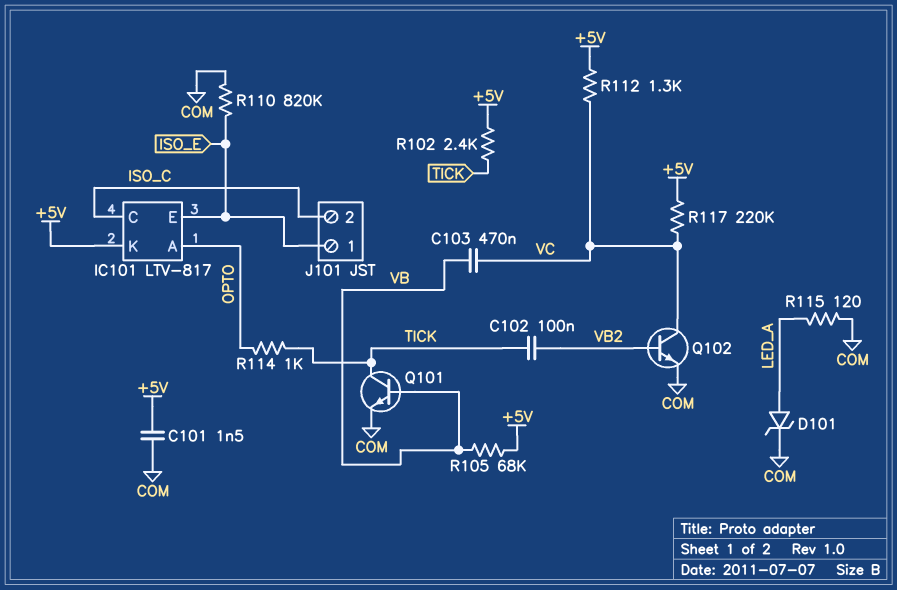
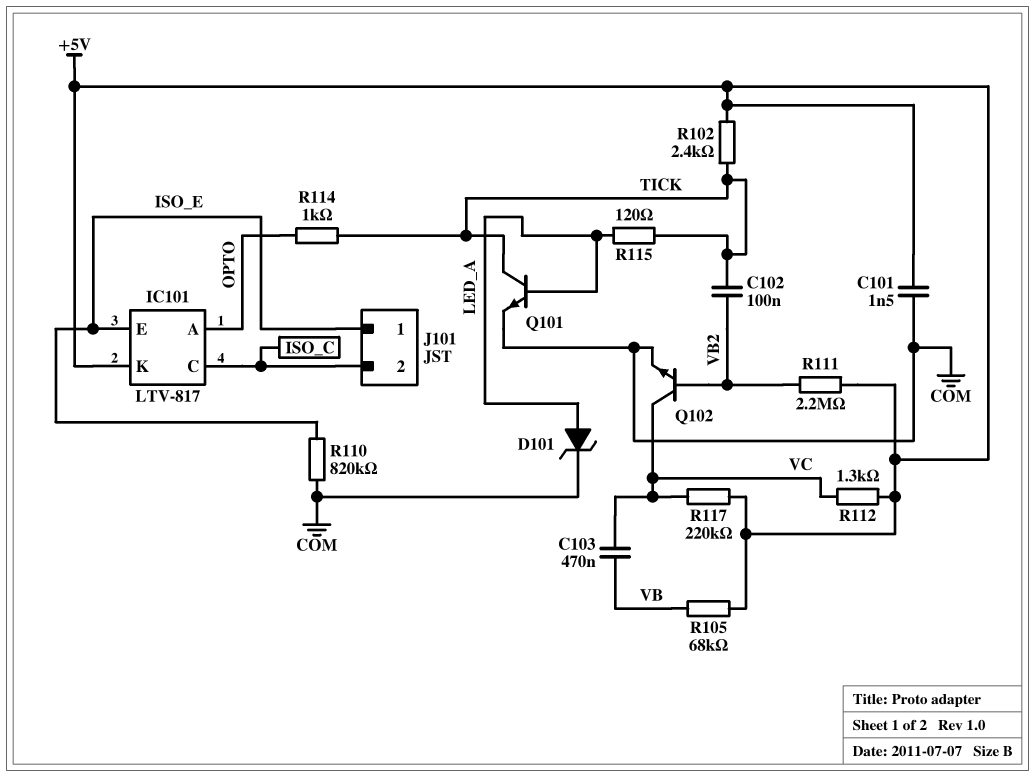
Q101: NPN (B VB, C TICK, E COM) -> NPN (B LED_A, C TICK, E COM)
R111: none -> 2.2M (+5V, VB2)
R115: 120 (COM, LED_A) -> 120 (LED_A, TICK)

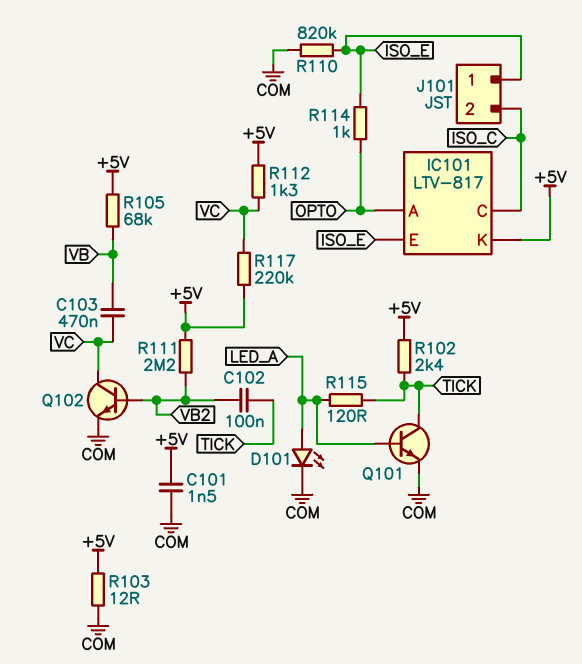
D101: zener (A LED_A, K COM) -> LED (A LED_A, K COM)
R103: none -> 12 (+5V, COM)
R114: 1k (OPTO, TICK) -> 1k (ISO_E, OPTO)

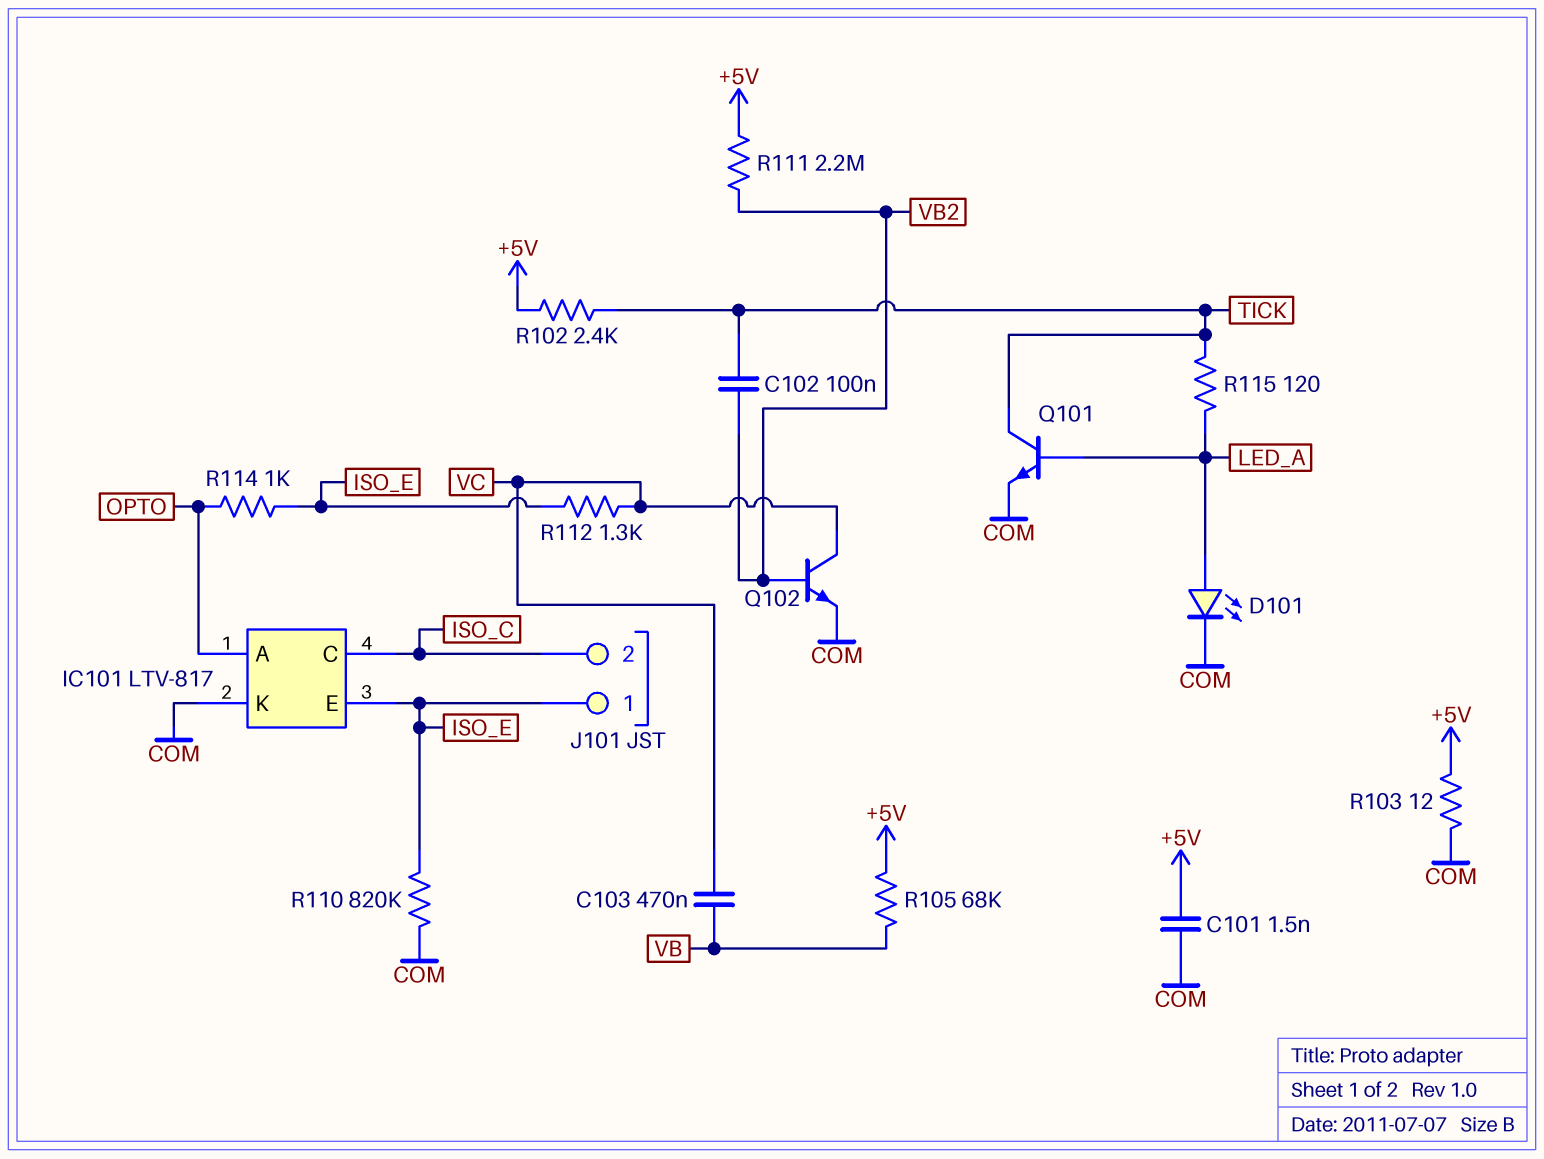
IC101 pin K: +5V -> COM
R112: 1.3k (+5V, VC) -> 1.3k (ISO_E, VC)
R117: 220k (+5V, VC) -> none

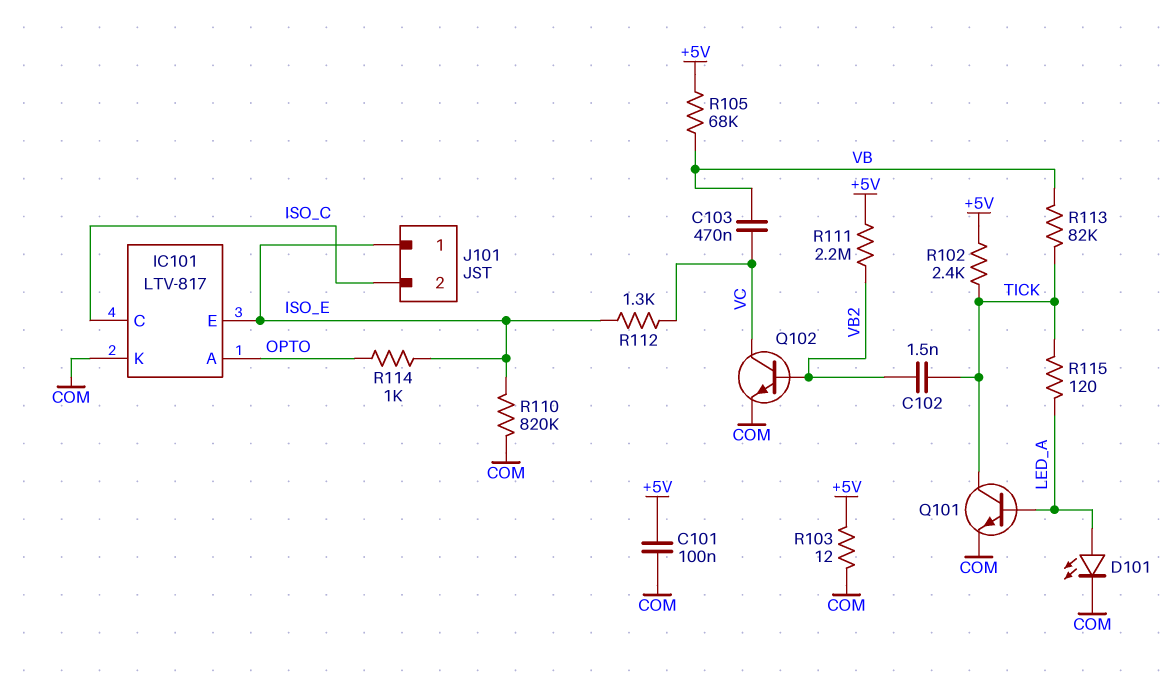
C101: 1.5nF (+5V, COM) -> 100nF (+5V, COM)
C102: 100nF (TICK, VB2) -> 1.5nF (TICK, VB2)
R113: none -> 82k (TICK, VB)

